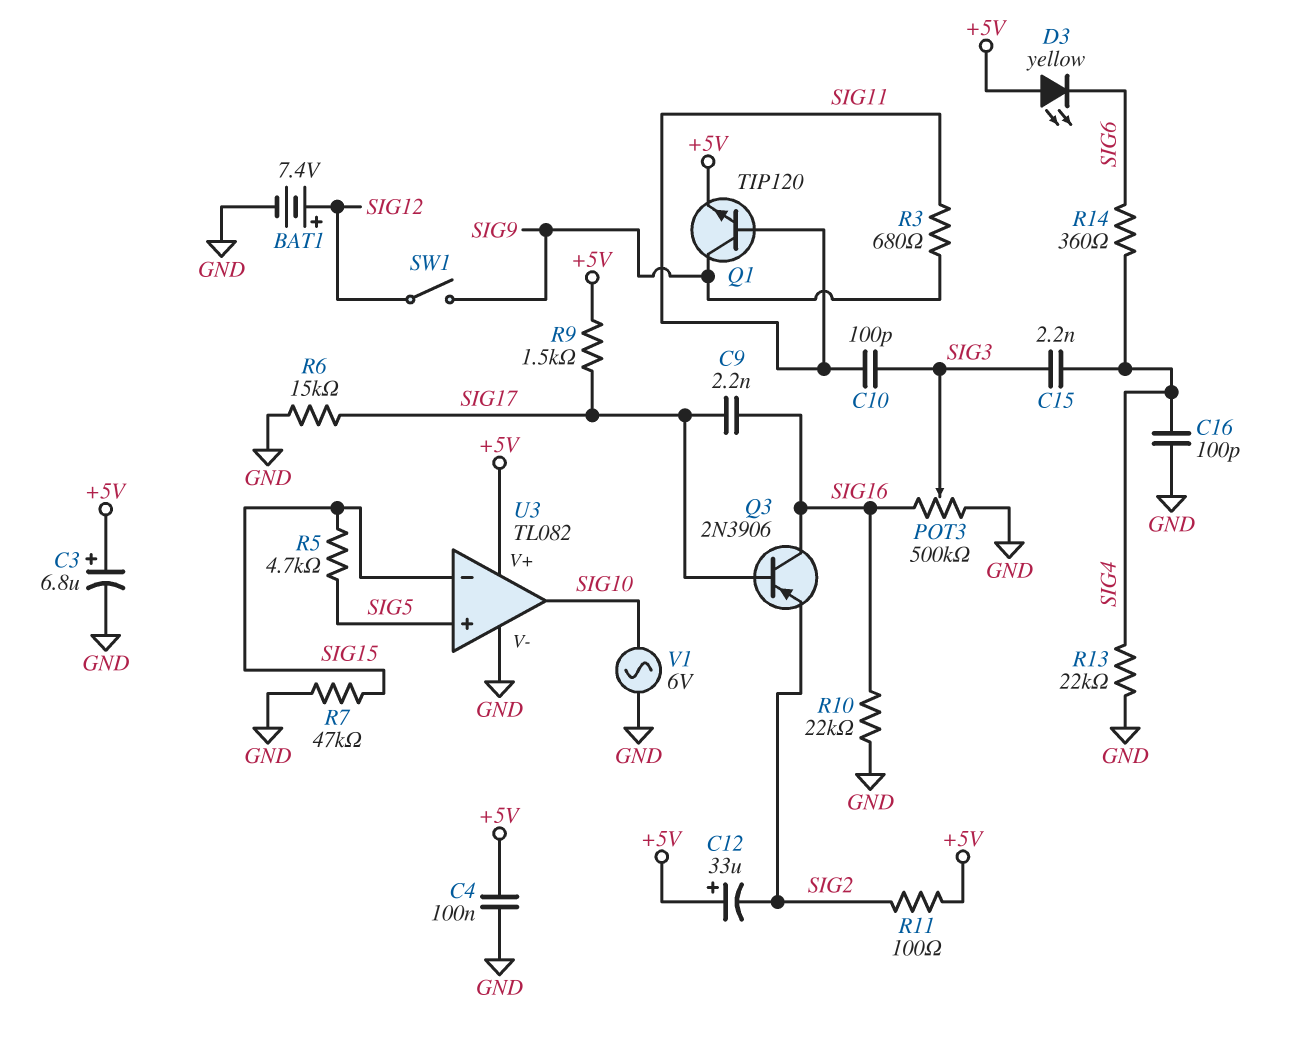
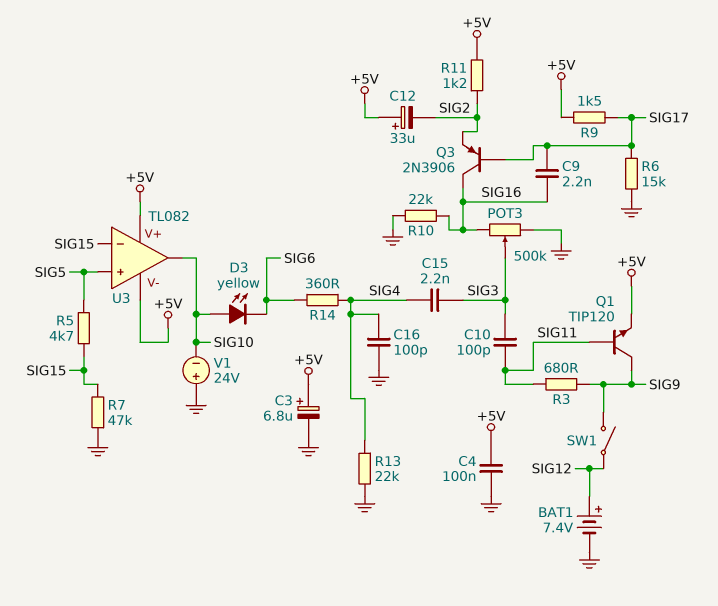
D3: LED yellow (A +5V, K SIG6) -> LED yellow (A SIG10, K SIG6)
R11: 100 (+5V, SIG2) -> 1.2k (+5V, SIG2)
U3 pin V-: GND -> +5V
V1: AC 6V (GND, SIG10) -> 24V (plus GND, minus SIG10)

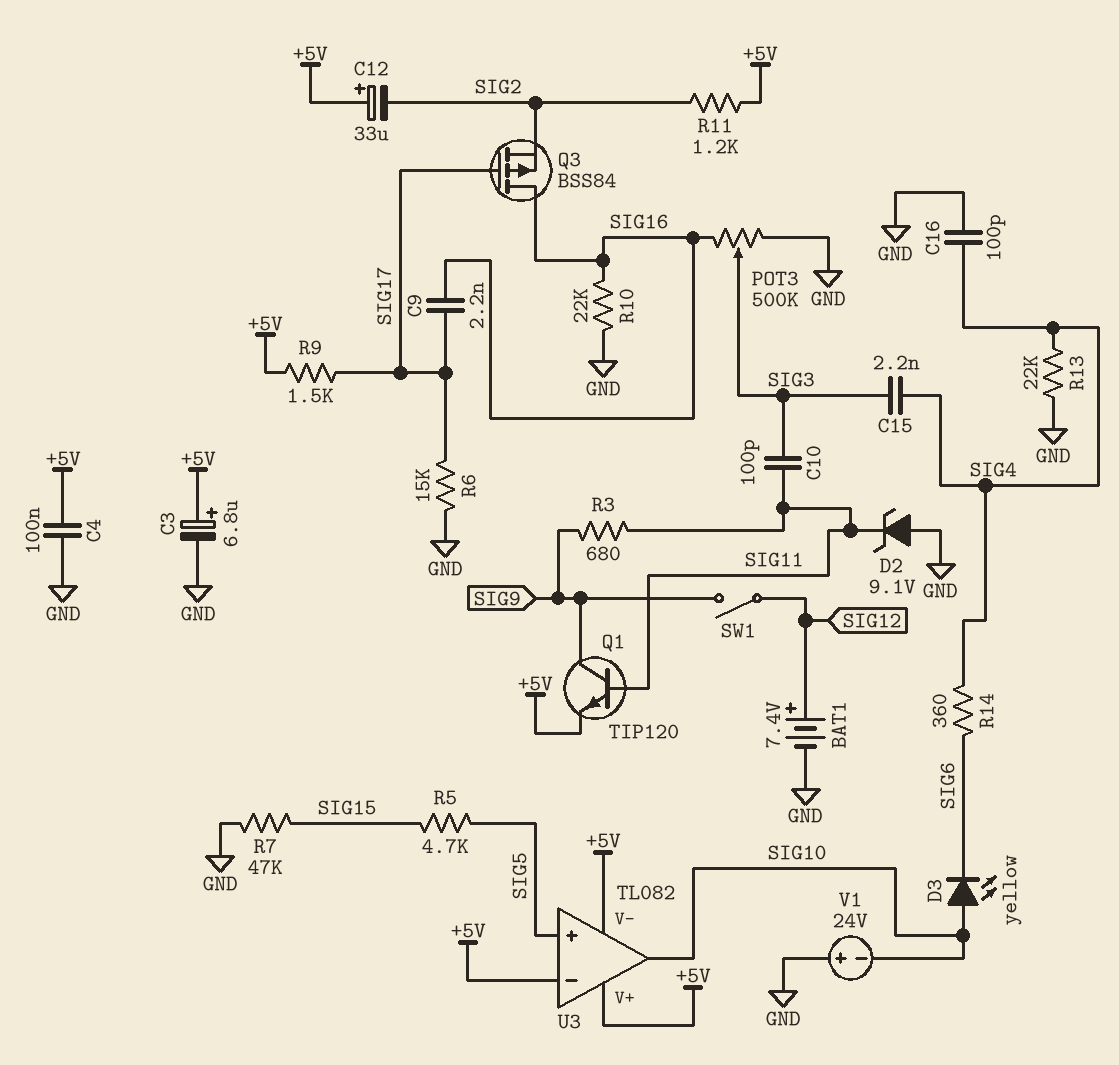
D2: none -> zener 9.1V (A GND, K SIG11)
Q3: PNP 2N3906 (B SIG17, C SIG16, E SIG2) -> PMOS BSS84 (G SIG17, D SIG16, S SIG2)
U3 pin in-: SIG15 -> +5V

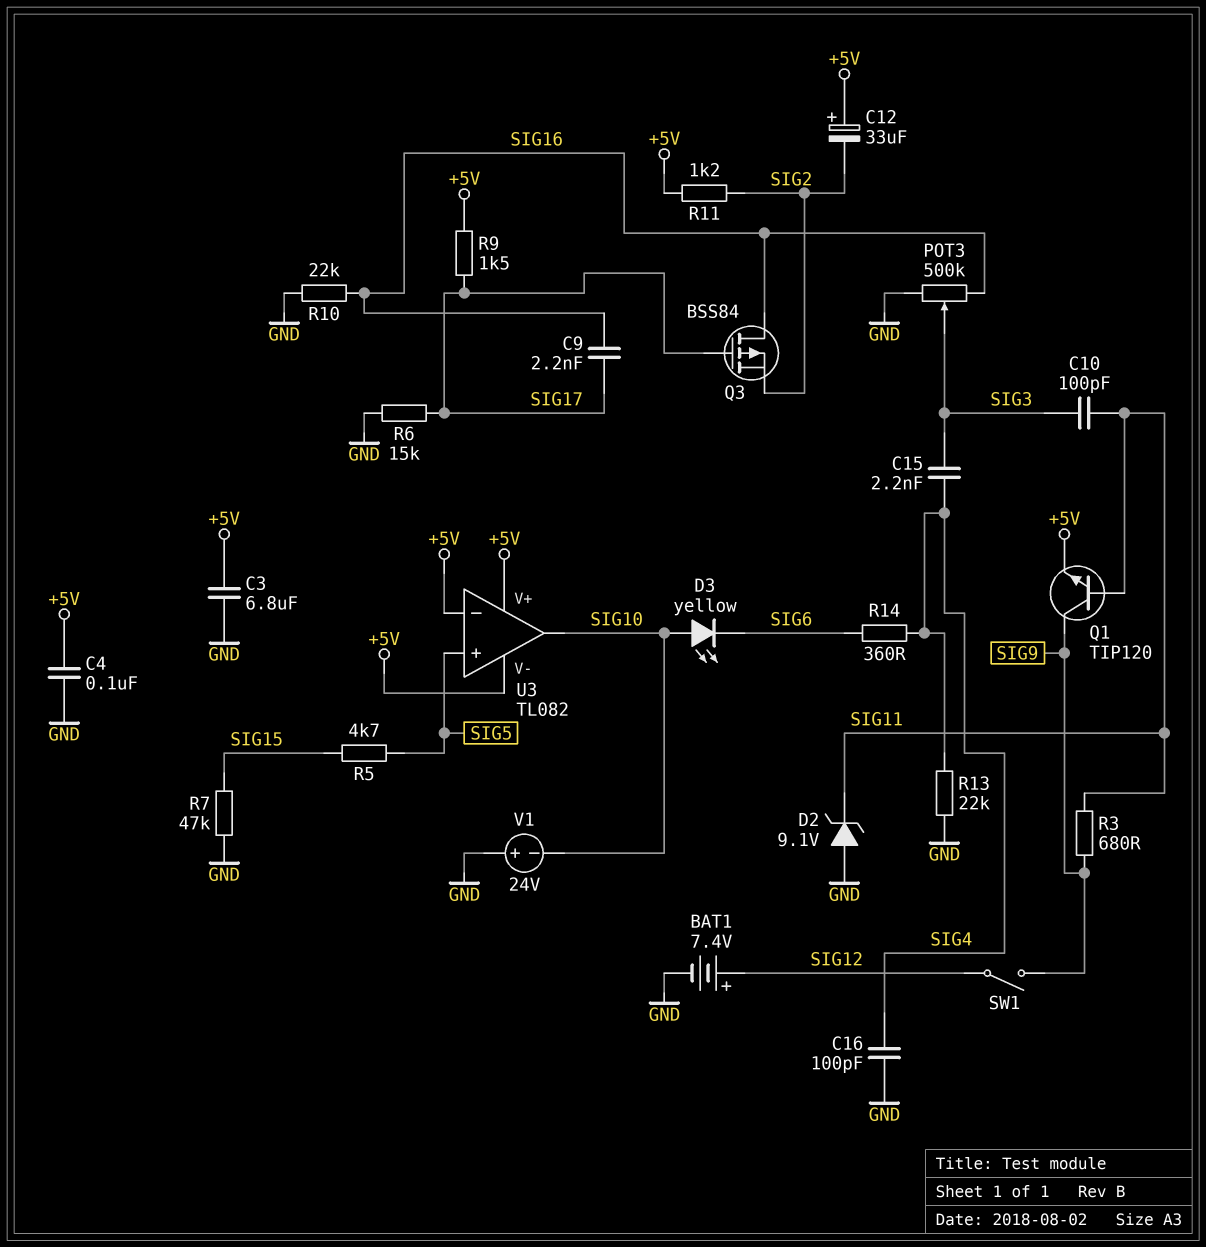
C3: 6.8uF (plus +5V, minus GND) -> 6.8uF (+5V, GND)

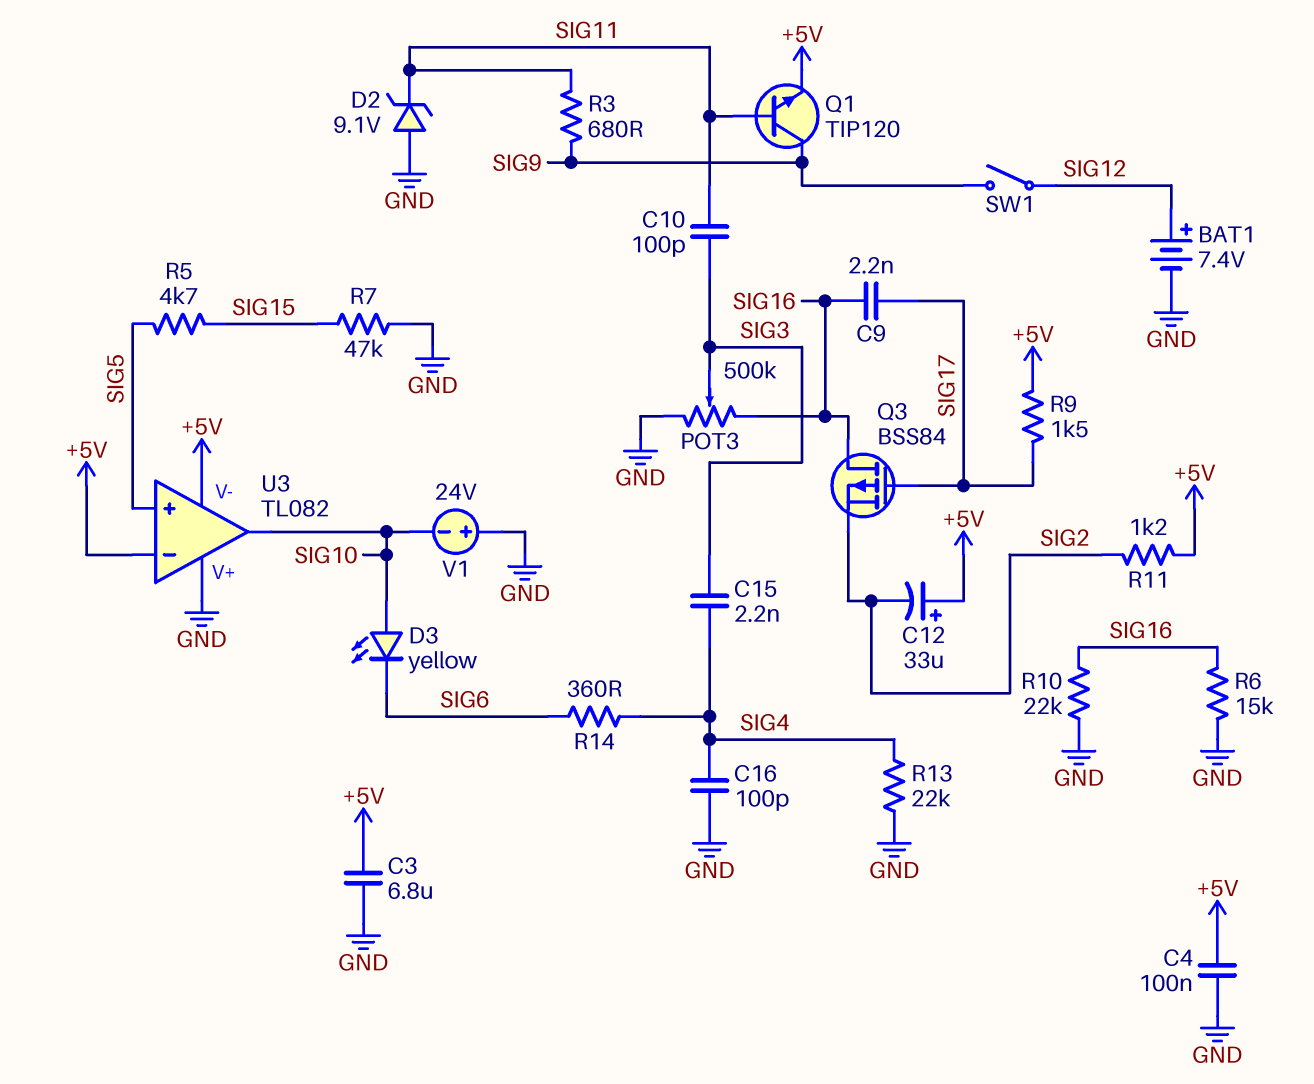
R6: 15k (GND, SIG17) -> 15k (GND, SIG16)
U3 pin V+: +5V -> GND

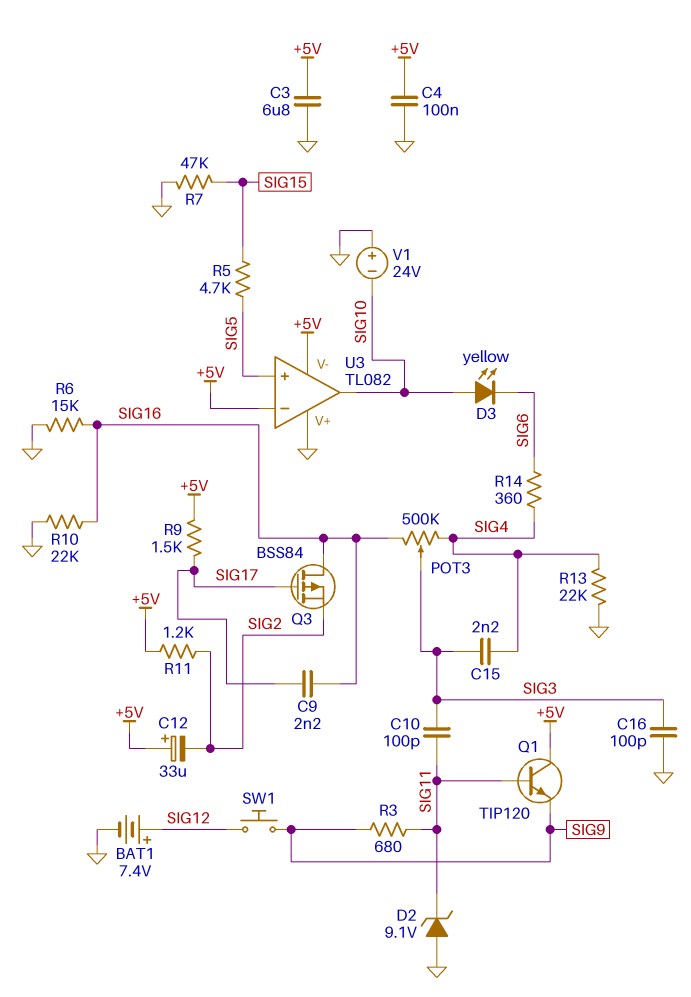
C16: 100pF (GND, SIG4) -> 100pF (GND, SIG3)
POT3: 500k (GND, SIG16, wiper SIG3) -> 500k (SIG4, SIG16, wiper SIG3)
Q1: NPN TIP120 (B SIG11, C SIG9, E +5V) -> NPN TIP120 (B SIG11, C +5V, E SIG9)
SW1: switch (SIG9, SIG12) -> button (SIG9, SIG12)

